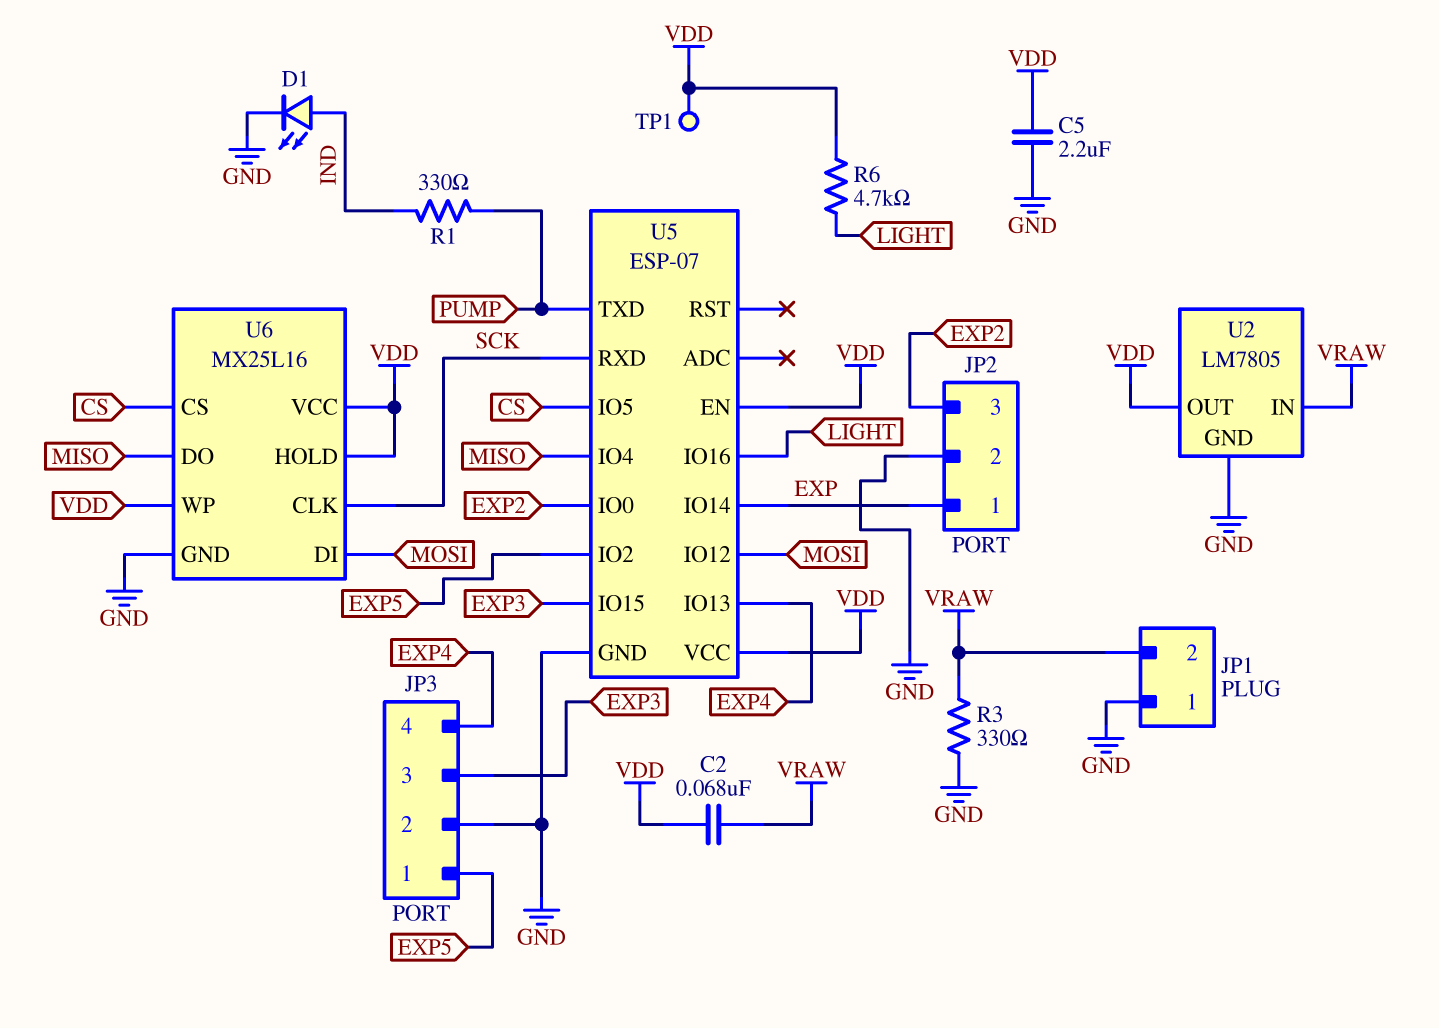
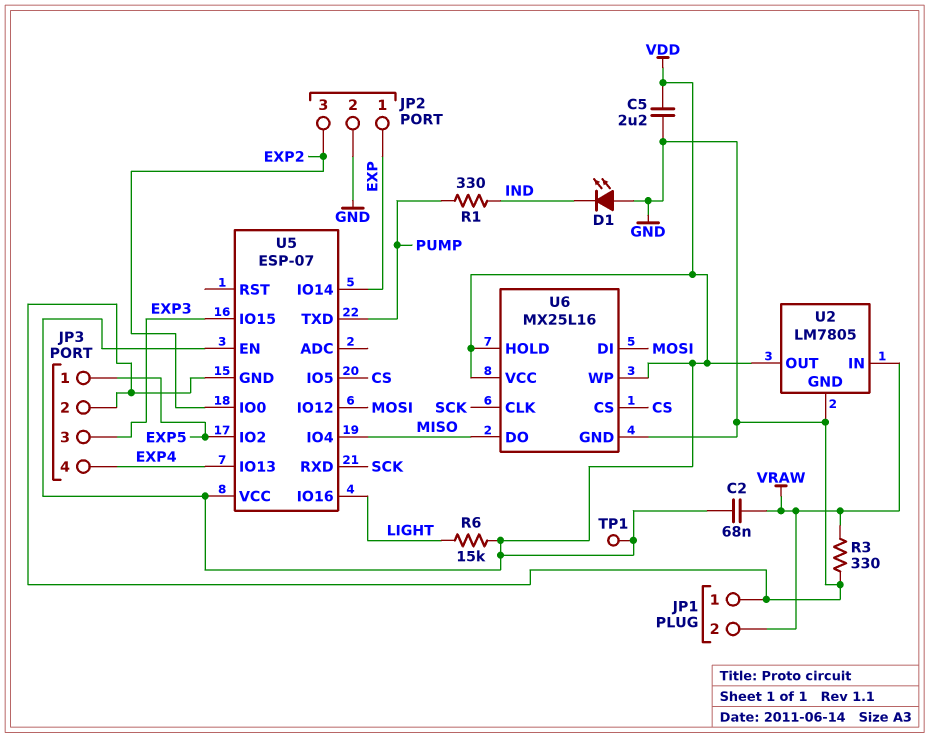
D1: LED (A IND, K GND) -> LED (A GND, K IND)
R6: 4.7k (LIGHT, VDD) -> 15k (LIGHT, VDD)

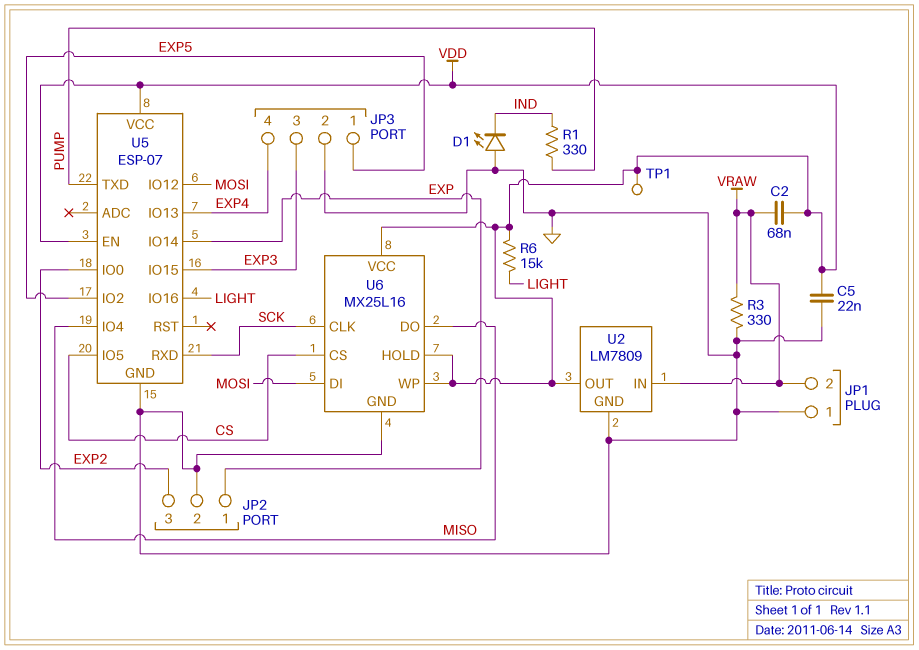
C5: 2.2uF (GND, VDD) -> 22nF (GND, VDD)
U2: LM7805 -> LM7809

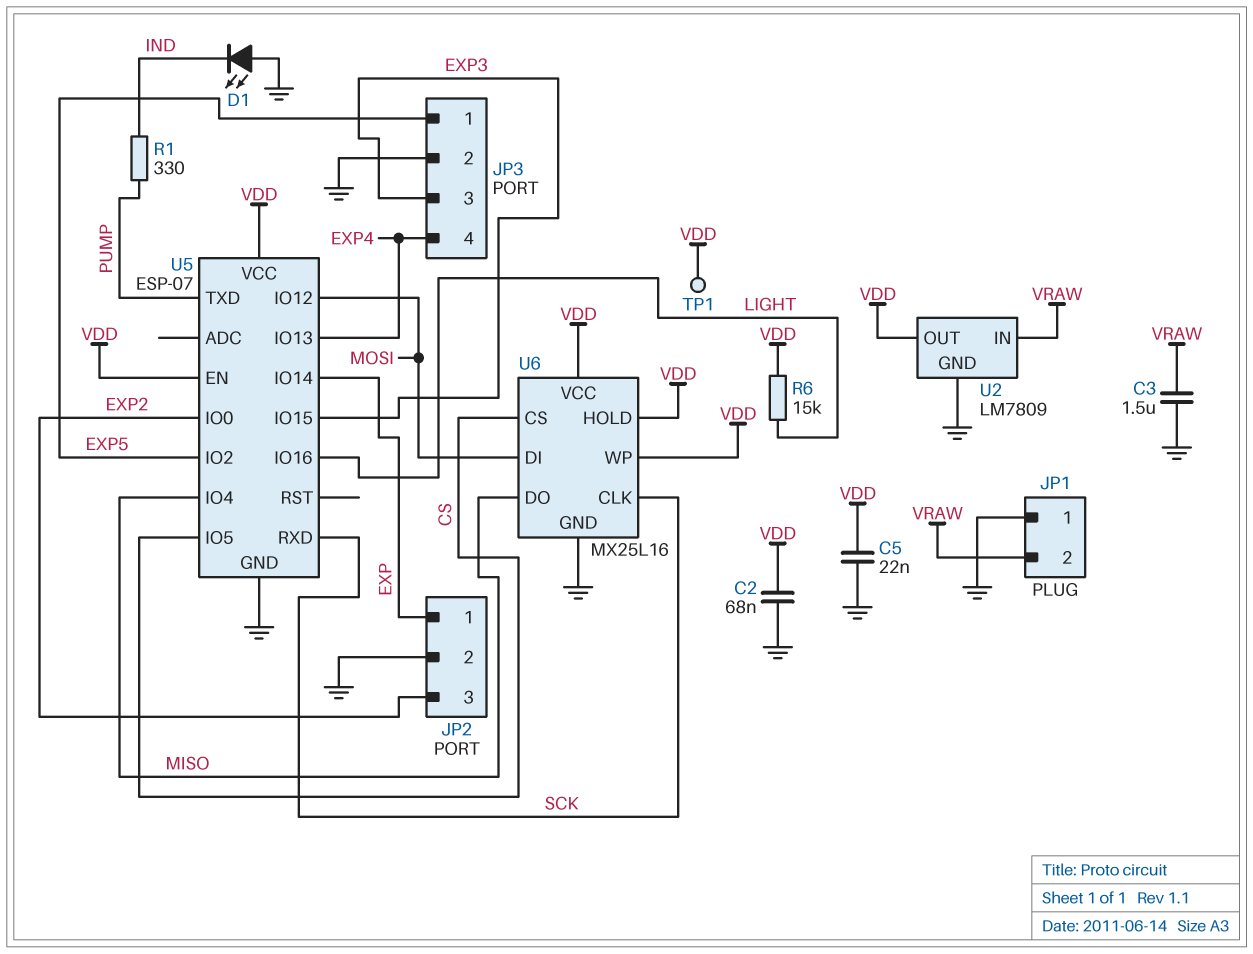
C2: 68nF (VDD, VRAW) -> 68nF (GND, VDD)
C3: none -> 1.5uF (GND, VRAW)
R3: 330 (GND, VRAW) -> none

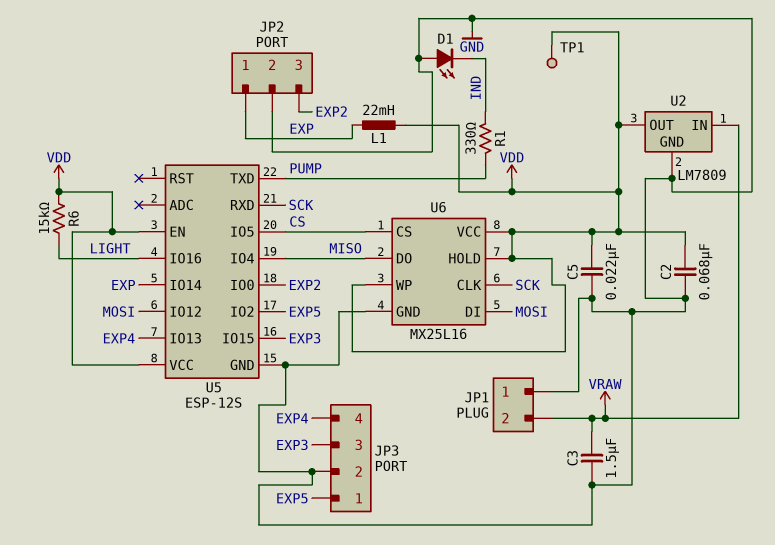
L1: none -> 22mH (EXP, VDD)
U5: ESP-07 -> ESP-12S

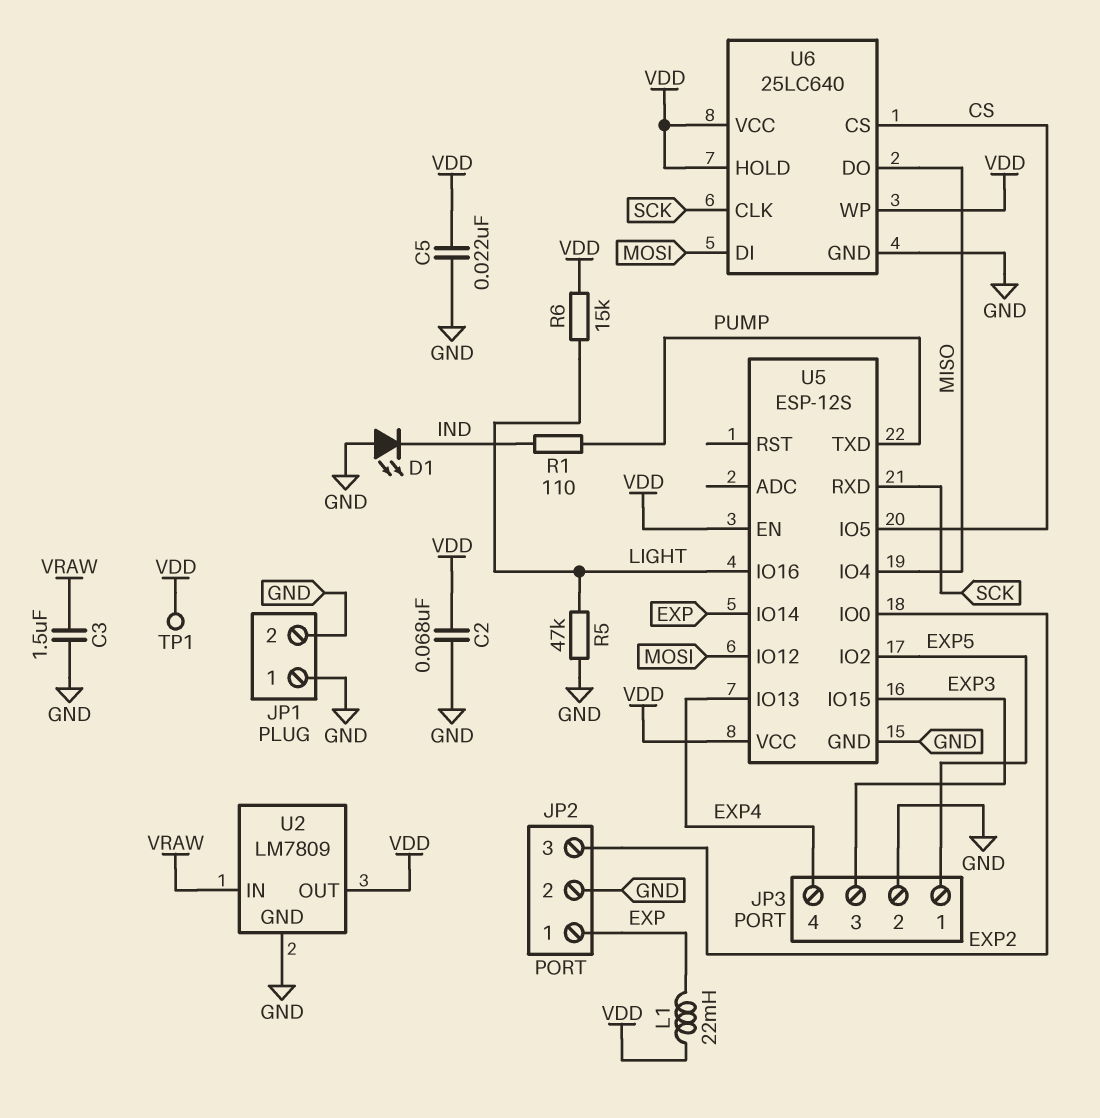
JP1 pin 2: VRAW -> GND
R1: 330 (IND, PUMP) -> 110 (IND, PUMP)
R5: none -> 47k (GND, LIGHT)
U6: MX25L16 -> 25LC640

